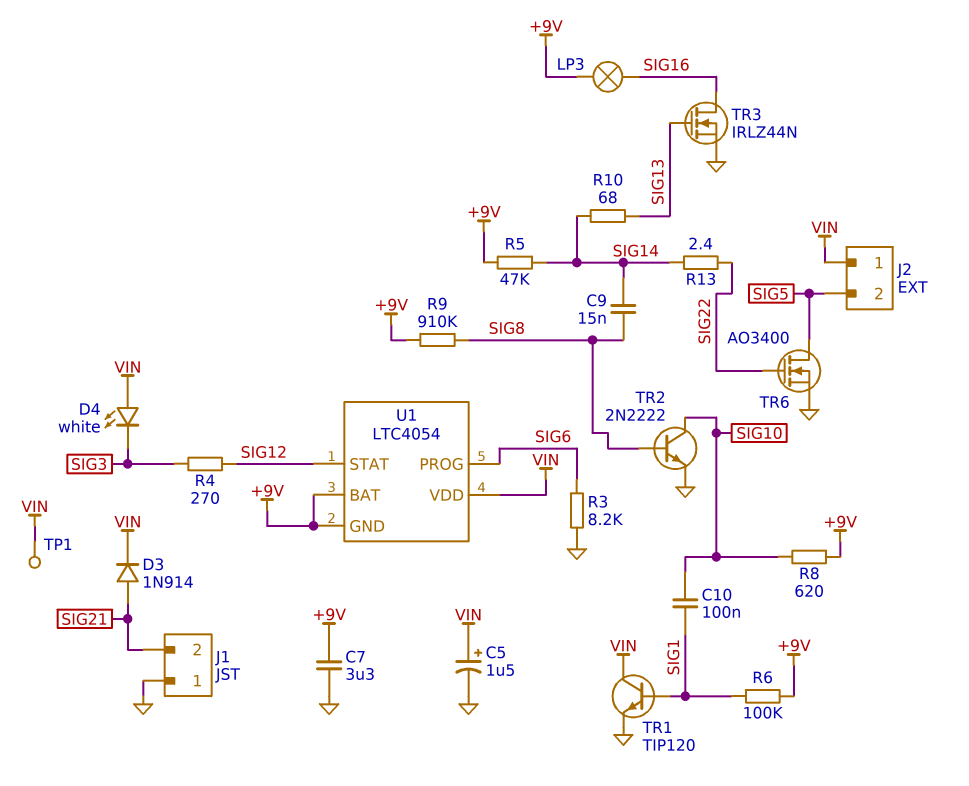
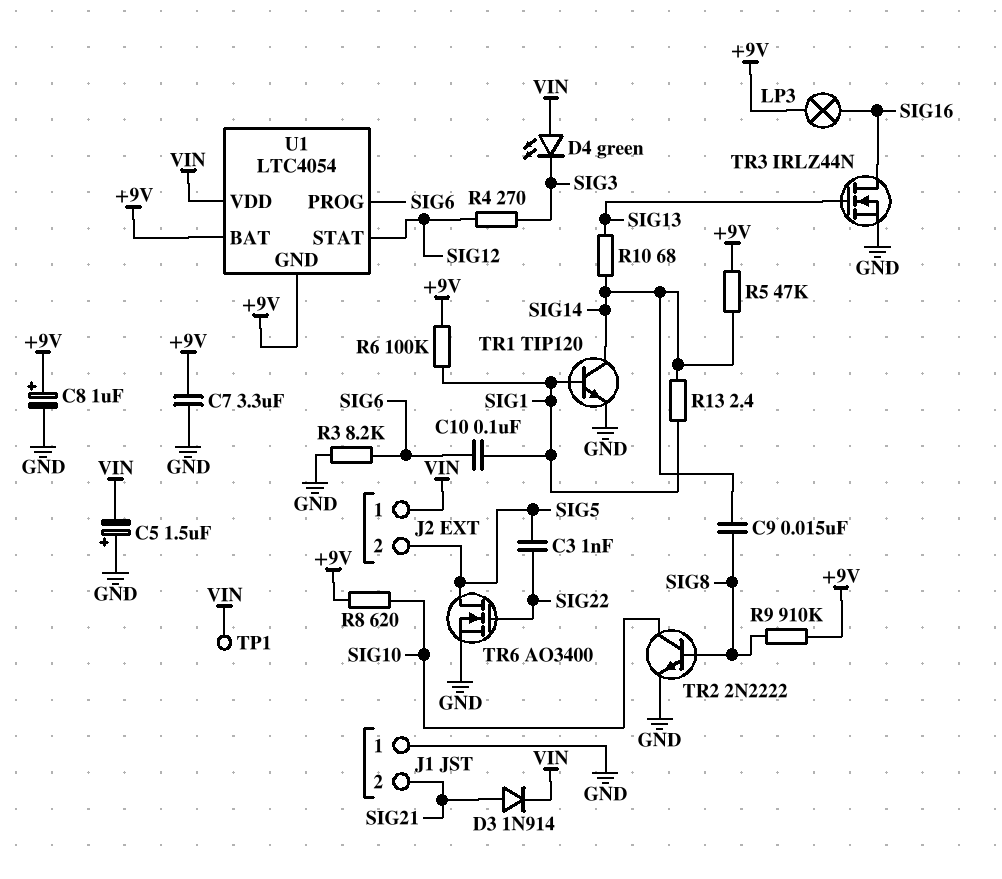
C3: none -> 1nF (SIG5, SIG22)
C5: 1.5uF (plus VIN, minus GND) -> 1.5uF (plus GND, minus VIN)
C8: none -> 1uF (plus +9V, minus GND)
C10: 100nF (SIG1, SIG10) -> 100nF (SIG1, SIG6)
D4: LED white (A VIN, K SIG3) -> LED green (A VIN, K SIG3)
R13: 2.4 (SIG14, SIG22) -> 2.4 (SIG1, SIG14)
TR1: NPN TIP120 (B SIG1, C VIN, E GND) -> NPN TIP120 (B SIG1, C SIG14, E GND)

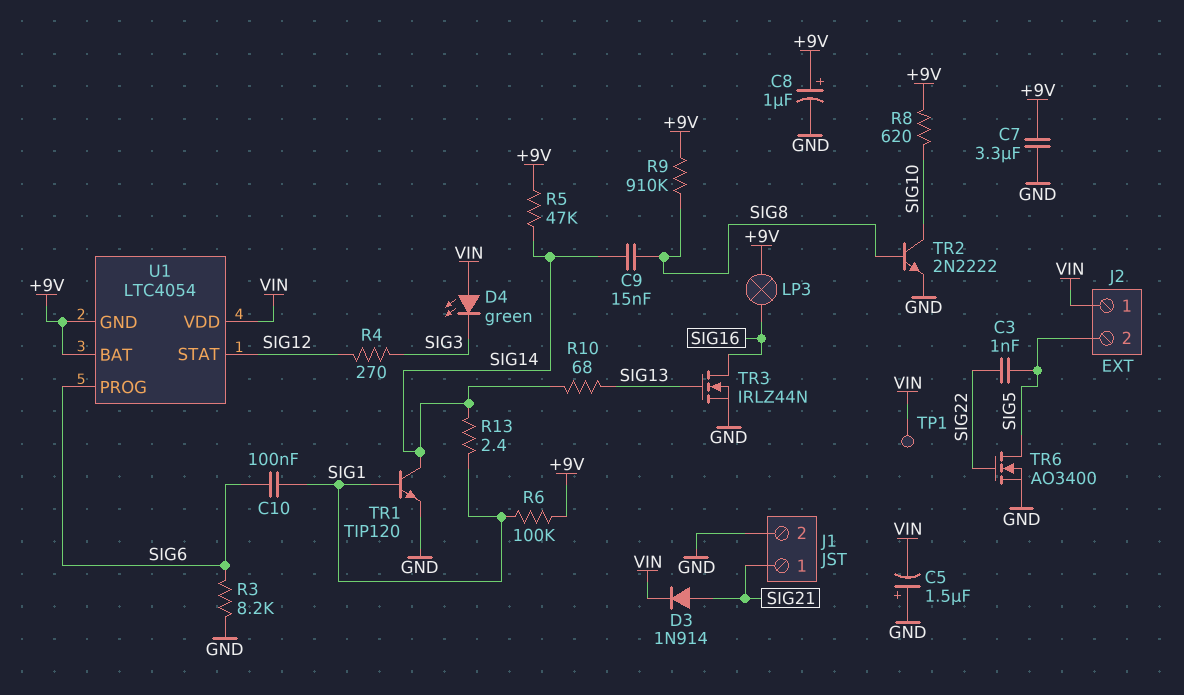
J1 pin 1: GND -> SIG21
J1 pin 2: SIG21 -> GND

